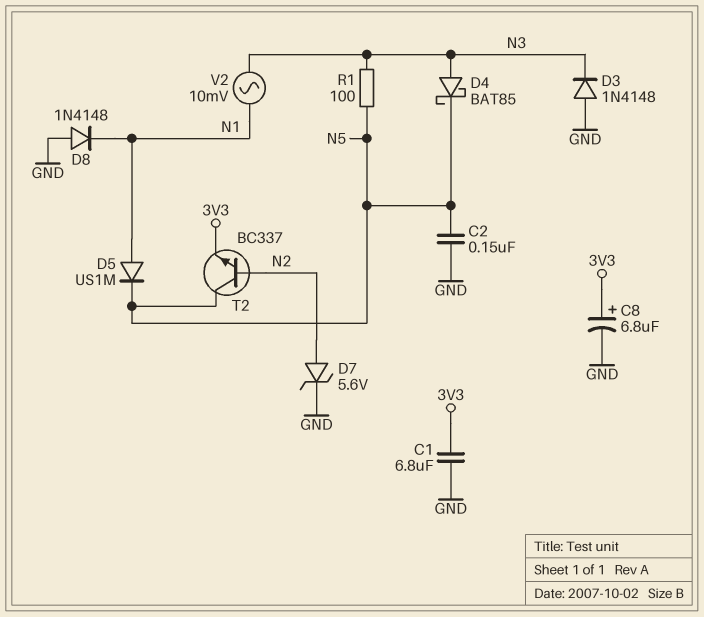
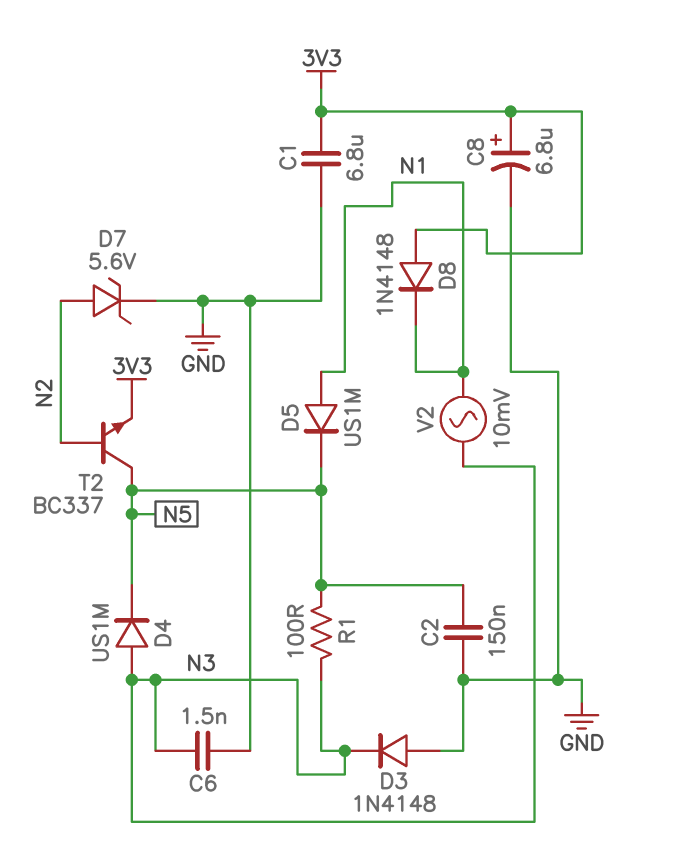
C6: none -> 1.5nF (GND, N3)
D4: schottky BAT85 (A N3, K N5) -> diode US1M (A N3, K N5)
D8: diode 1N4148 (A GND, K N1) -> diode 1N4148 (A 3V3, K N1)

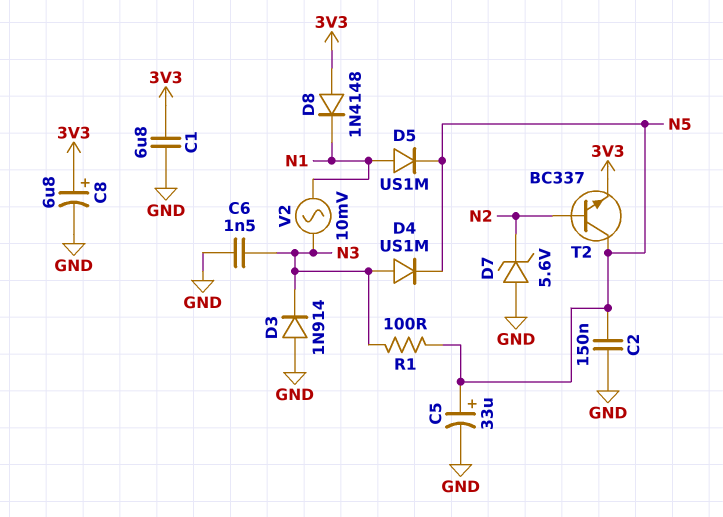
C5: none -> 33uF (plus N5, minus GND)
D3: diode 1N4148 (A GND, K N3) -> diode 1N914 (A GND, K N3)
D7: zener 5.6V (A N2, K GND) -> zener 5.6V (A GND, K N2)

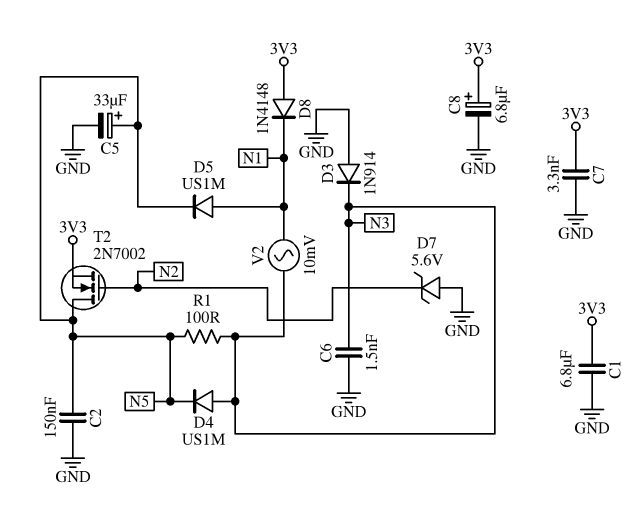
C7: none -> 3.3nF (3V3, GND)
T2: NPN BC337 (B N2, C N5, E 3V3) -> NMOS 2N7002 (G N2, D N5, S 3V3)

